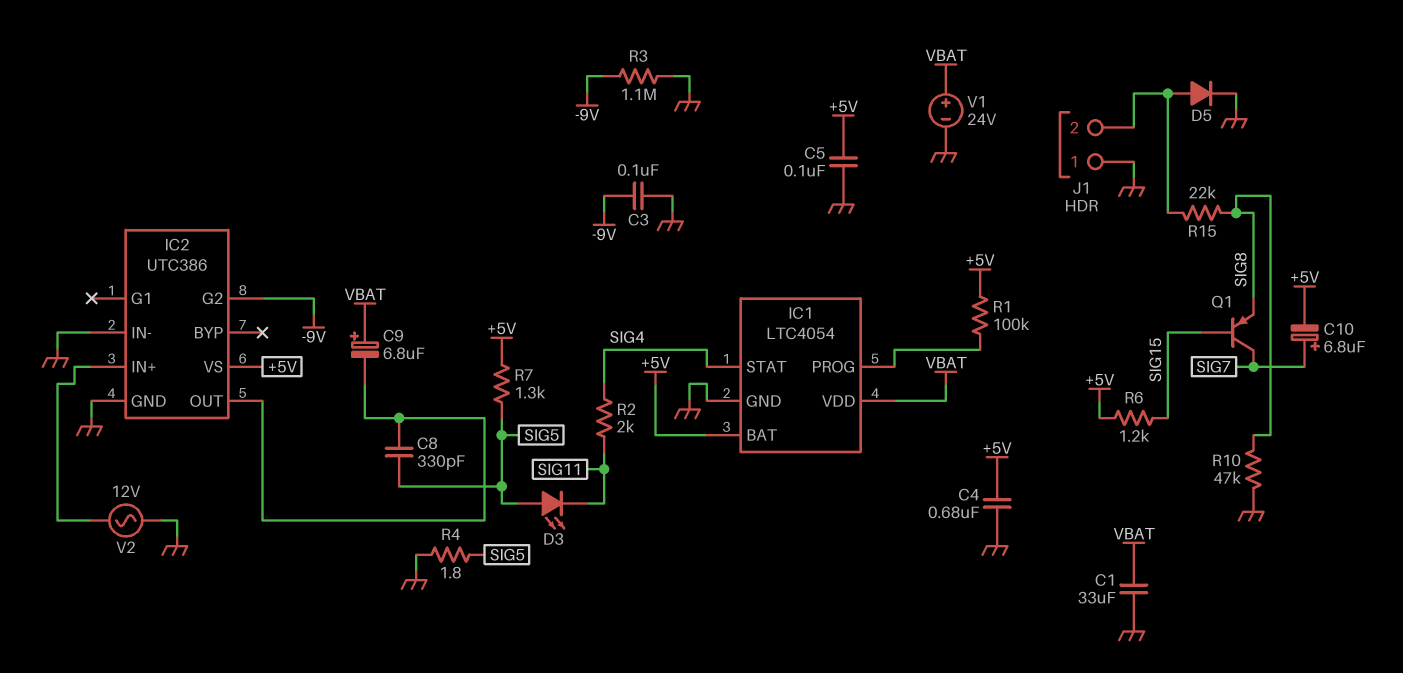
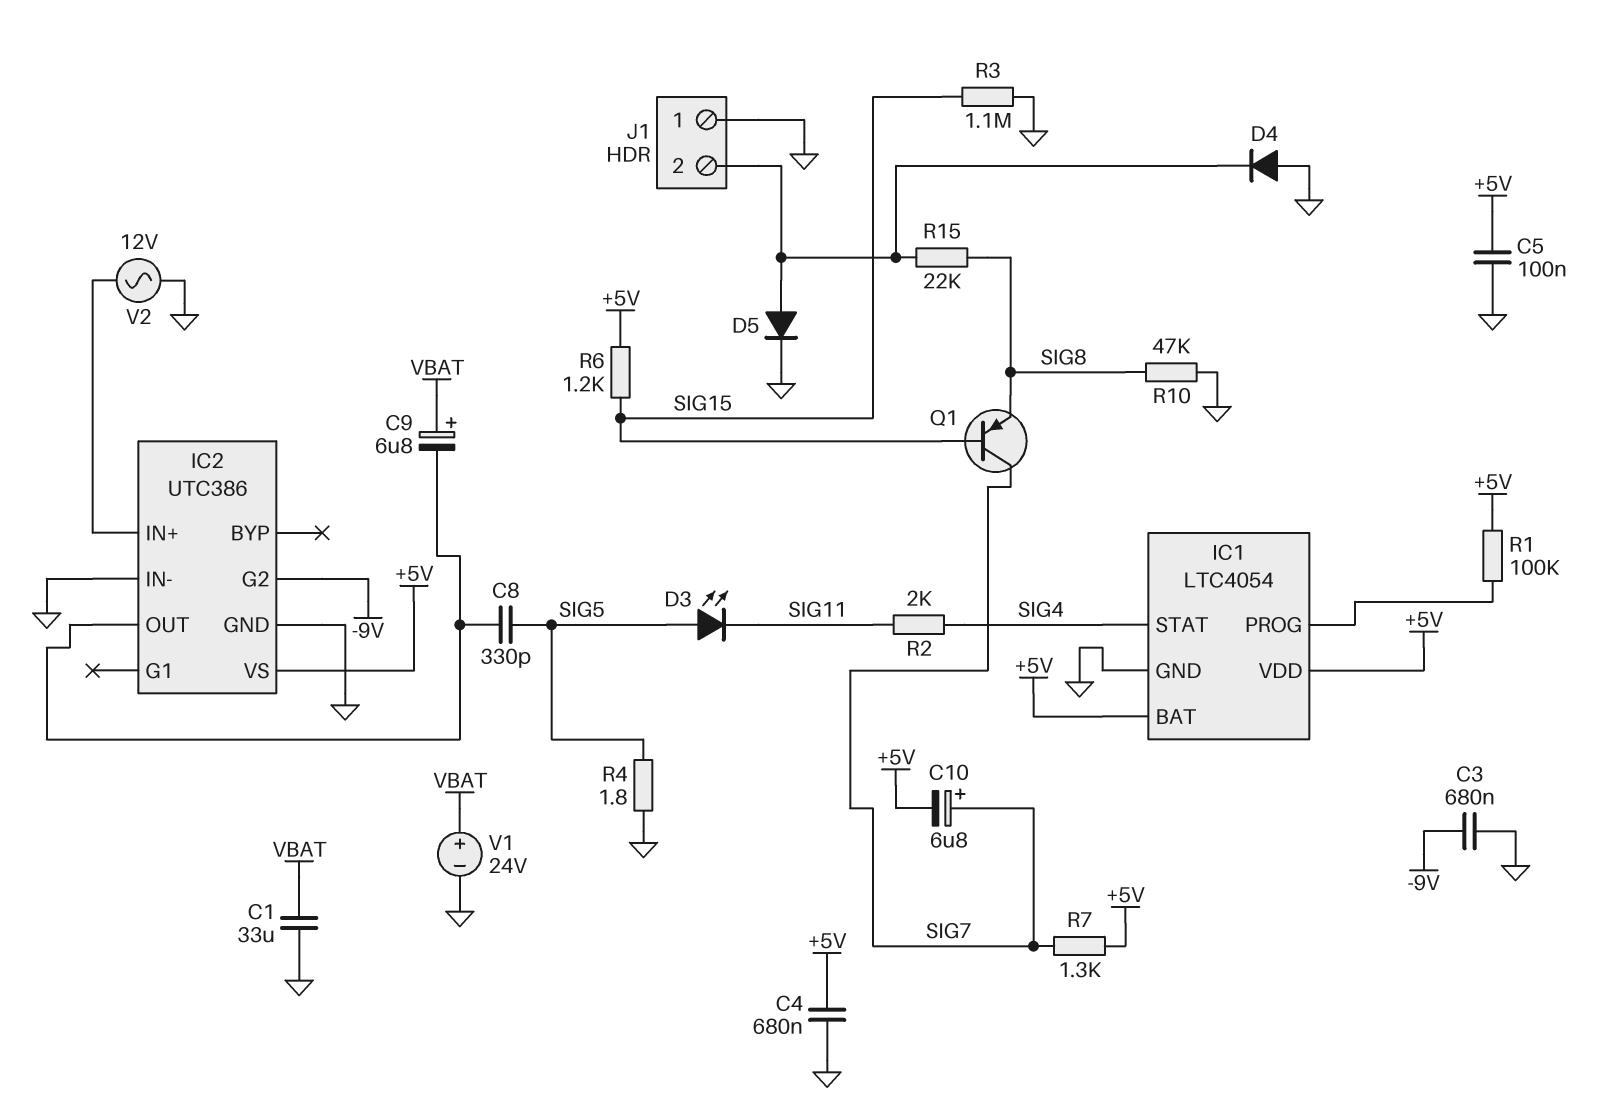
C3: 100nF (-9V, GND) -> 680nF (-9V, GND)
D4: none -> diode (A GND, K J1/2)
IC1 pin VDD: VBAT -> +5V
R3: 1.1M (-9V, GND) -> 1.1M (GND, SIG15)
R7: 1.3k (+5V, SIG5) -> 1.3k (+5V, SIG7)

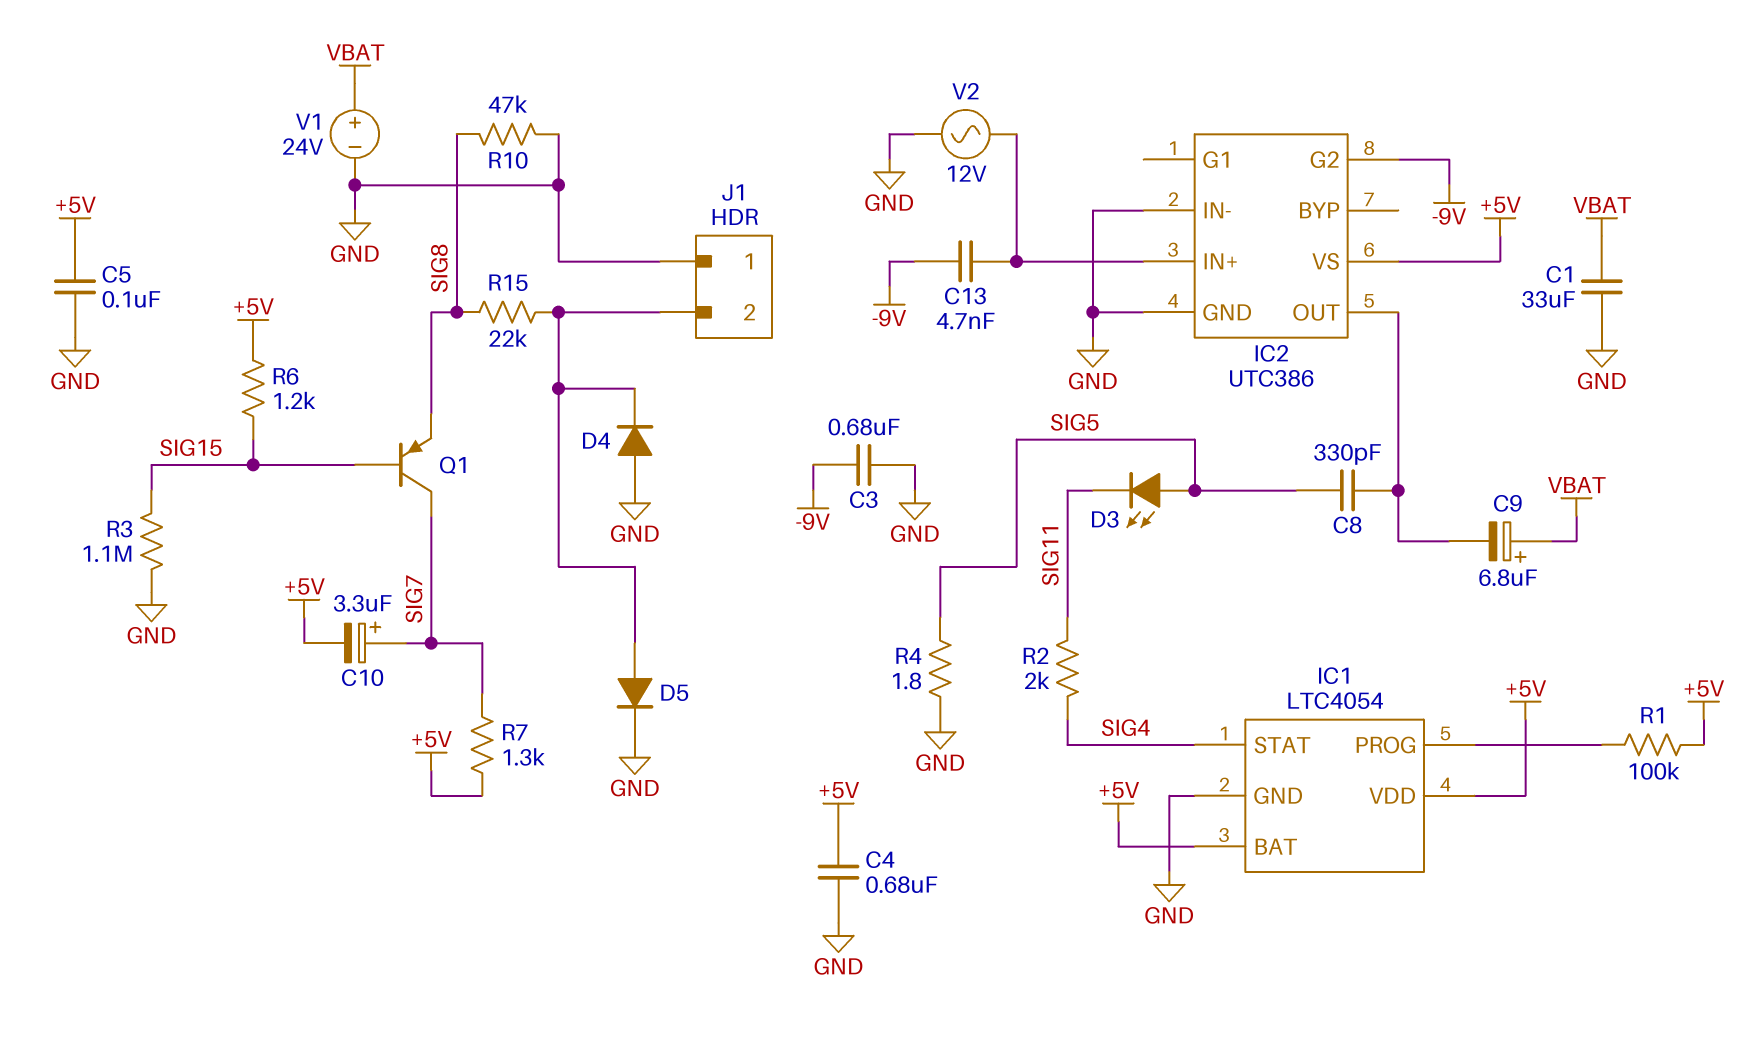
C10: 6.8uF (plus SIG7, minus +5V) -> 3.3uF (plus SIG7, minus +5V)
C13: none -> 4.7nF (-9V, IC2/IN+)

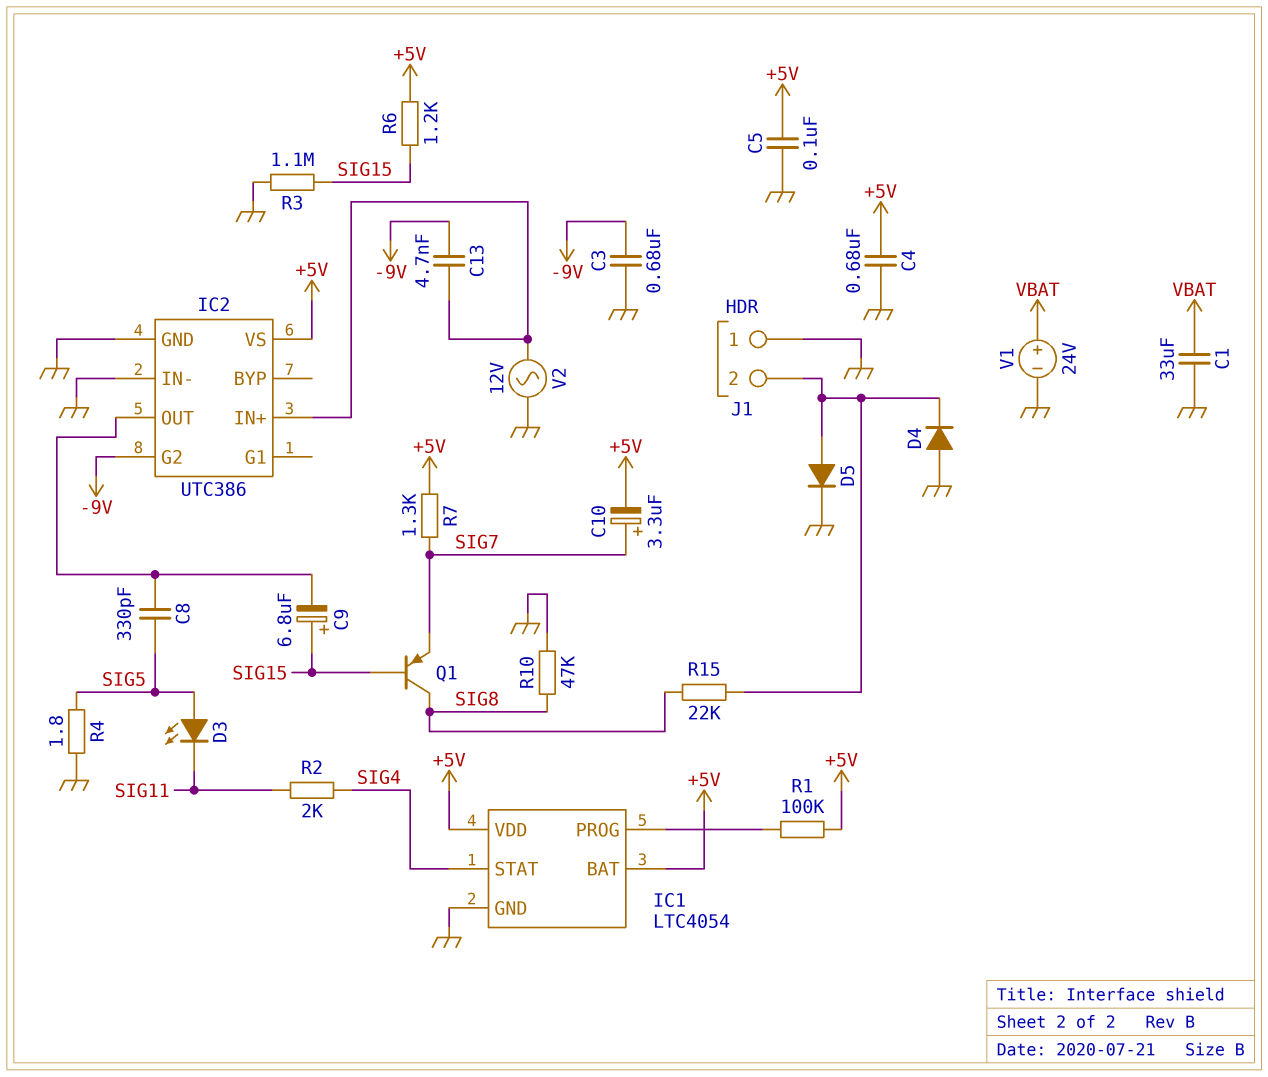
C9: 6.8uF (plus VBAT, minus IC2/OUT) -> 6.8uF (plus SIG15, minus IC2/OUT)
Q1: PNP (B SIG15, C SIG7, E SIG8) -> PNP (B SIG15, C SIG8, E SIG7)

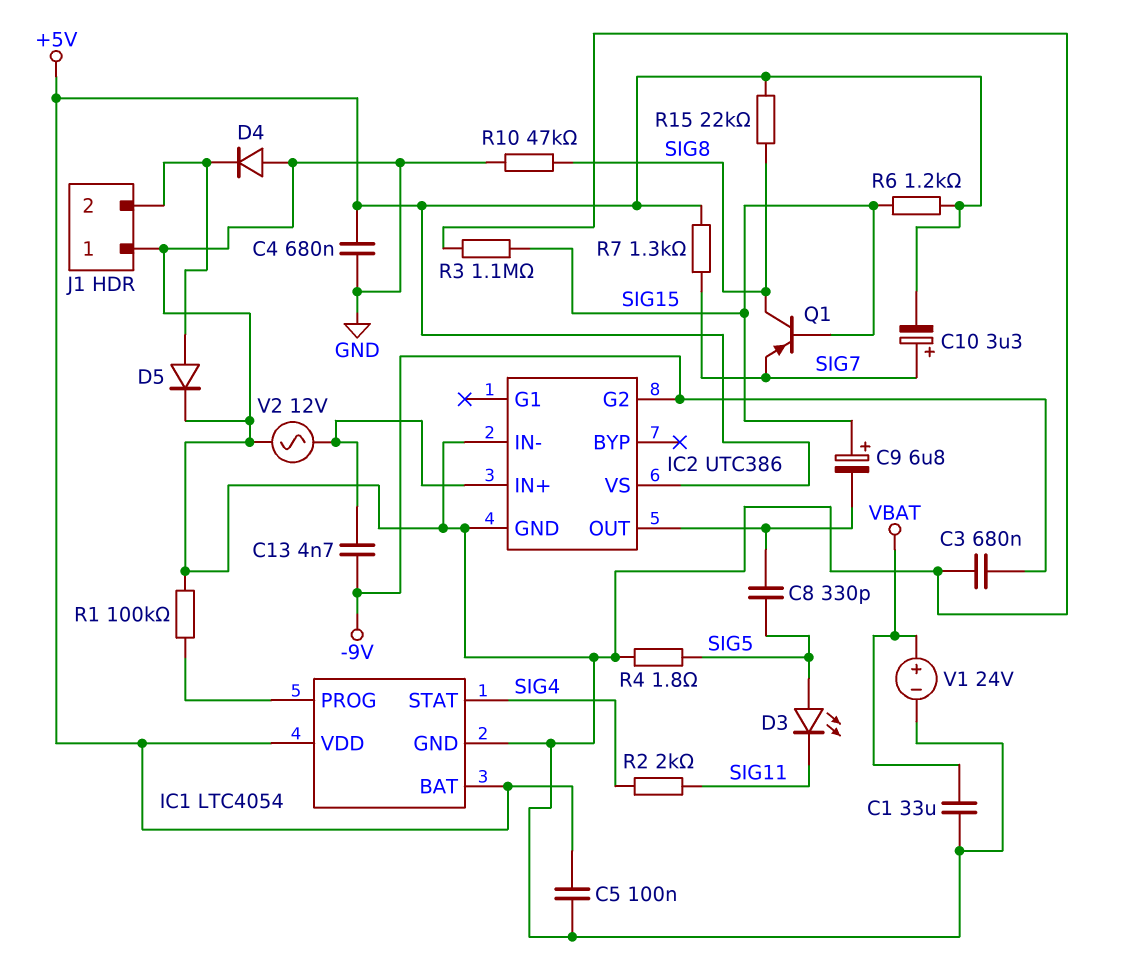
R1: 100k (+5V, IC1/PROG) -> 100k (GND, IC1/PROG)
R15: 22k (J1/2, SIG8) -> 22k (+5V, SIG8)

